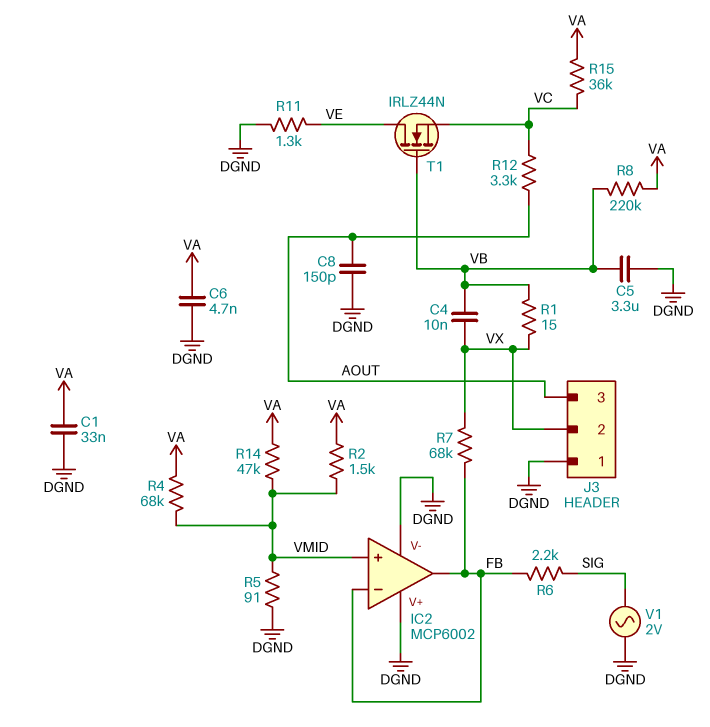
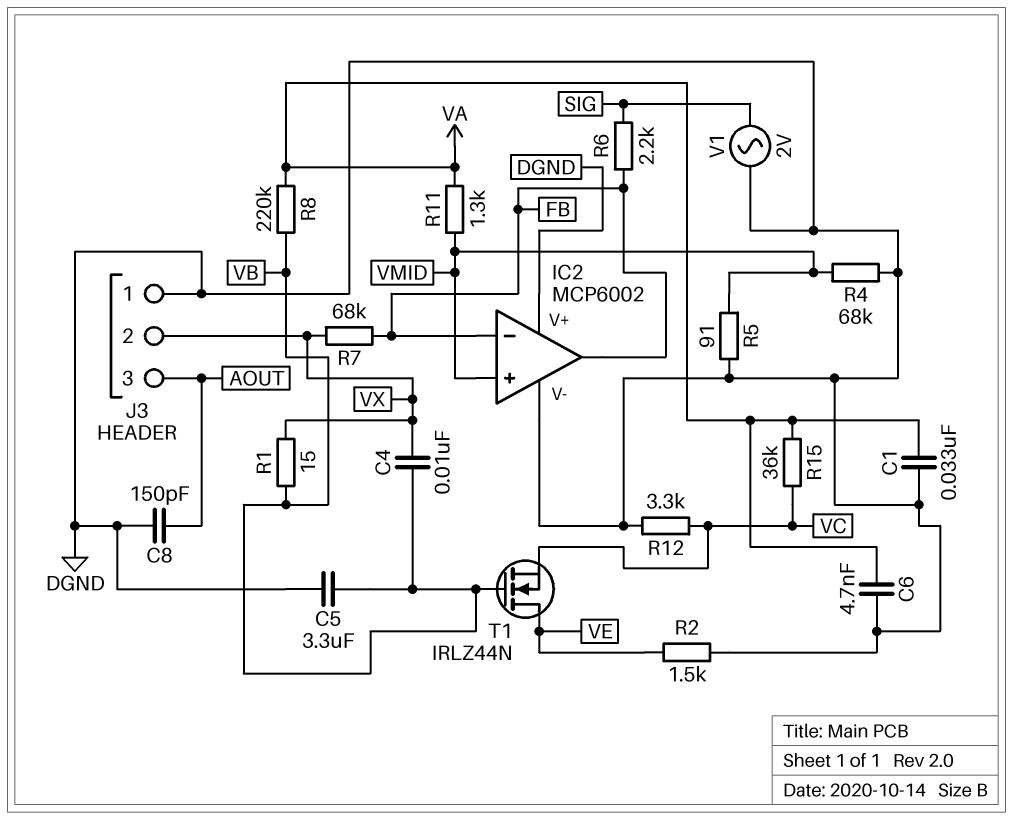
R2: 1.5k (VA, VMID) -> 1.5k (DGND, VE)
R4: 68k (VA, VMID) -> 68k (DGND, VMID)
R11: 1.3k (DGND, VE) -> 1.3k (VA, VMID)
R12: 3.3k (AOUT, VC) -> 3.3k (DGND, VC)
R14: 47k (VA, VMID) -> none

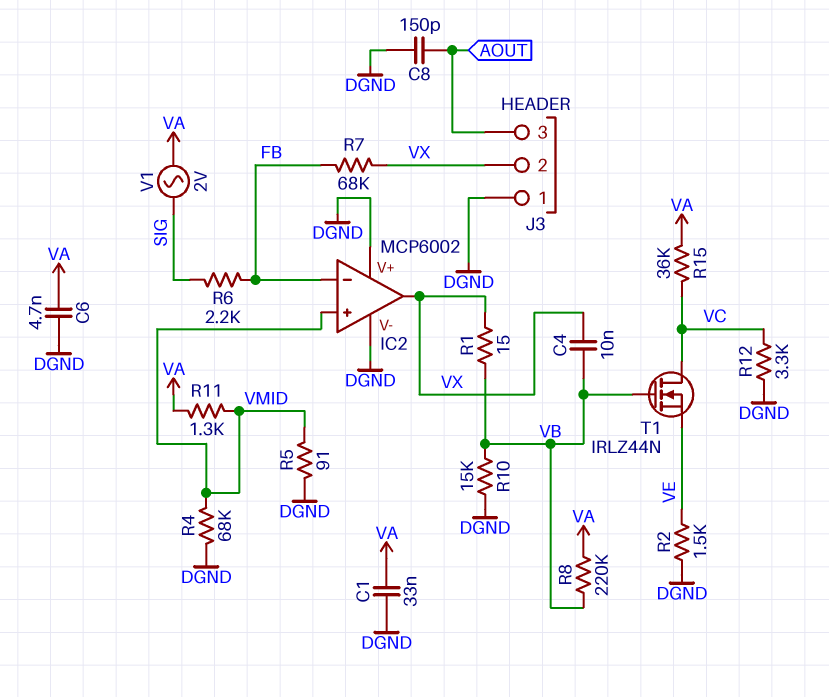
C5: 3.3uF (DGND, VB) -> none
IC2 pin out: FB -> VX
R10: none -> 15k (DGND, VB)
T1: NMOS IRLZ44N (G VB, D VE, S VC) -> NMOS IRLZ44N (G VB, D VC, S VE)
V1: AC 2V (DGND, SIG) -> AC 2V (SIG, VA)

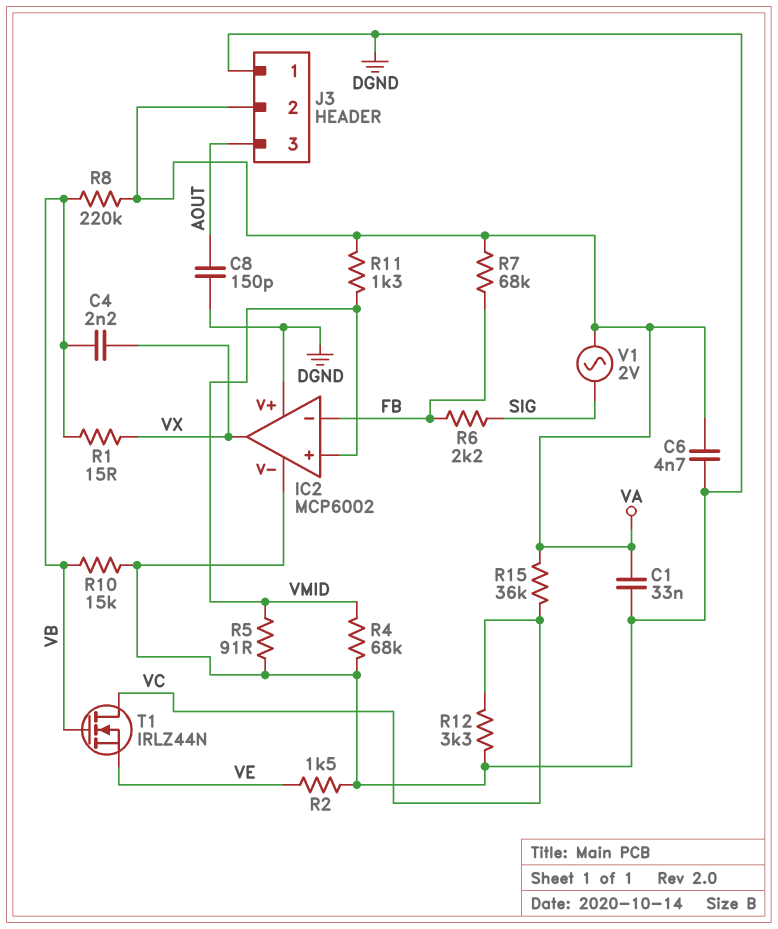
C4: 10nF (VB, VX) -> 2.2nF (VB, VX)
J3 pin 2: VX -> VA
R7: 68k (FB, VX) -> 68k (FB, VA)

